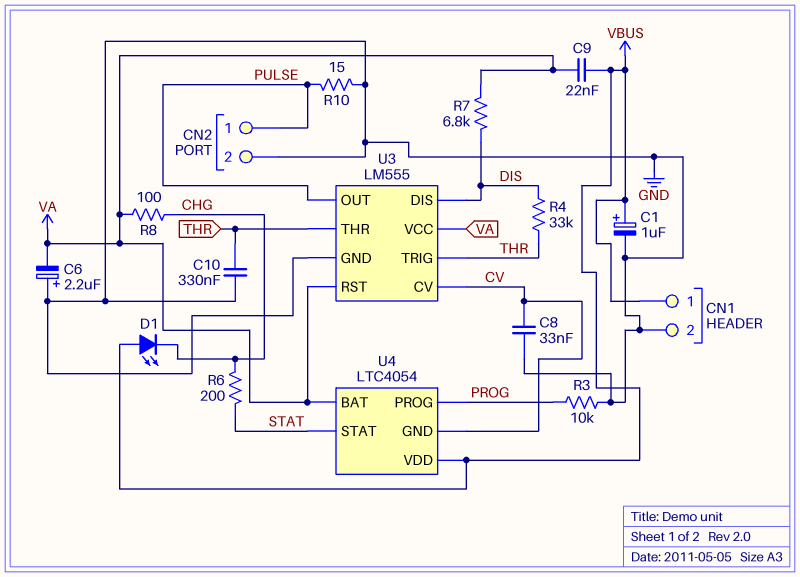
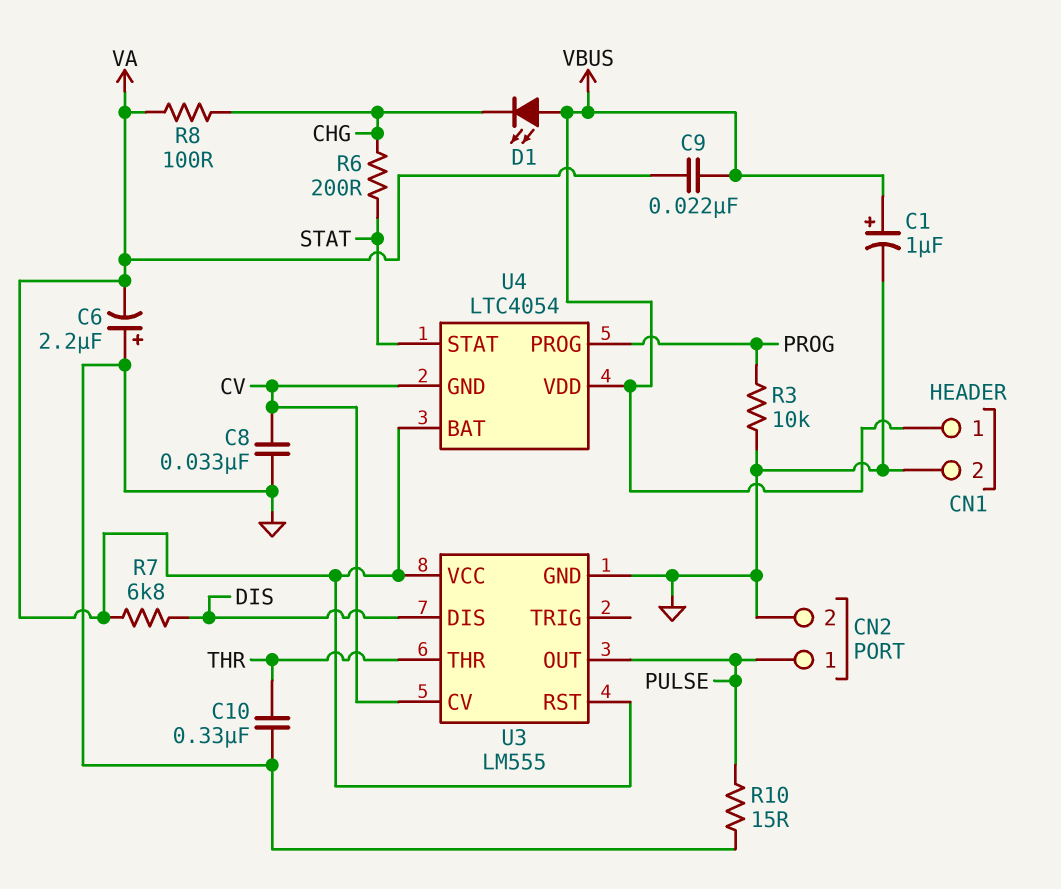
R4: 33k (DIS, THR) -> none
U3 pin TRIG: THR -> none

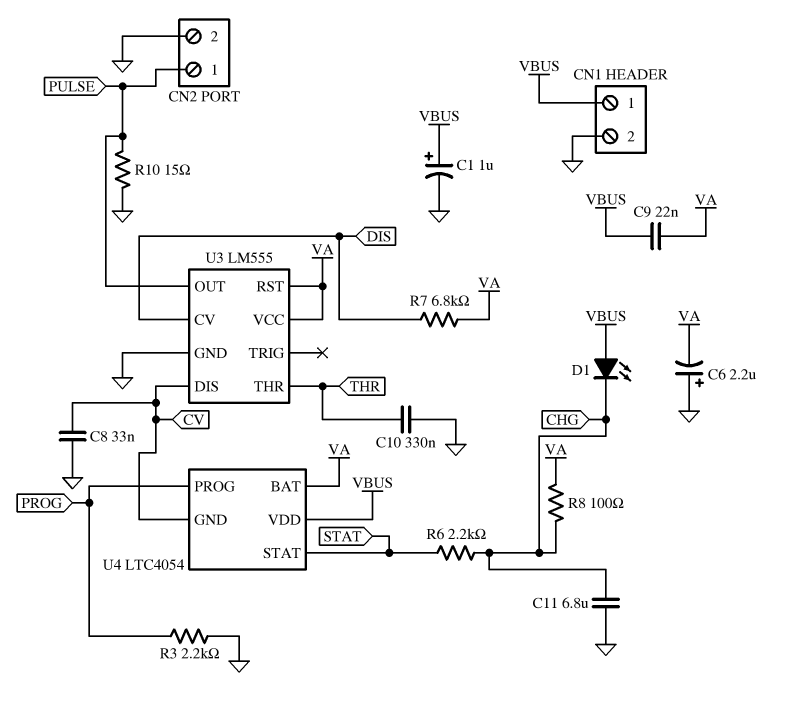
C11: none -> 6.8uF (CHG, GND)
R3: 10k (GND, PROG) -> 2.2k (GND, PROG)
R6: 200 (CHG, STAT) -> 2.2k (CHG, STAT)
U3 pin CV: CV -> DIS
U3 pin DIS: DIS -> CV

